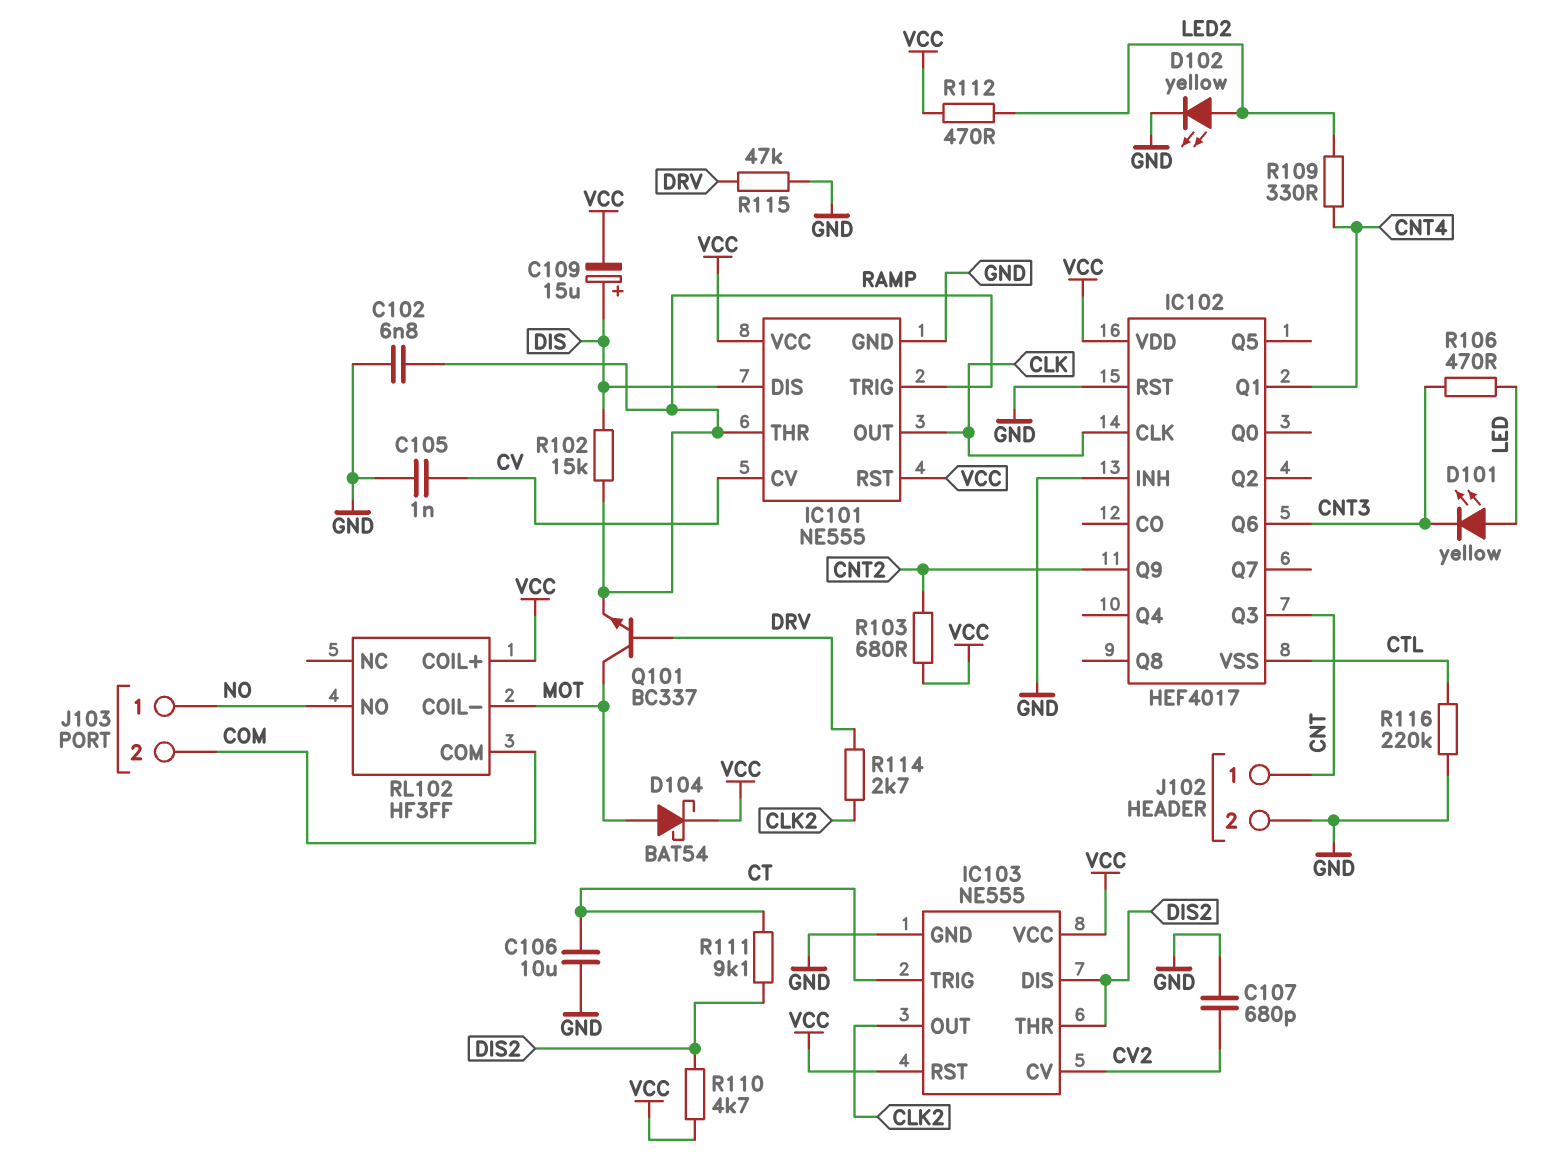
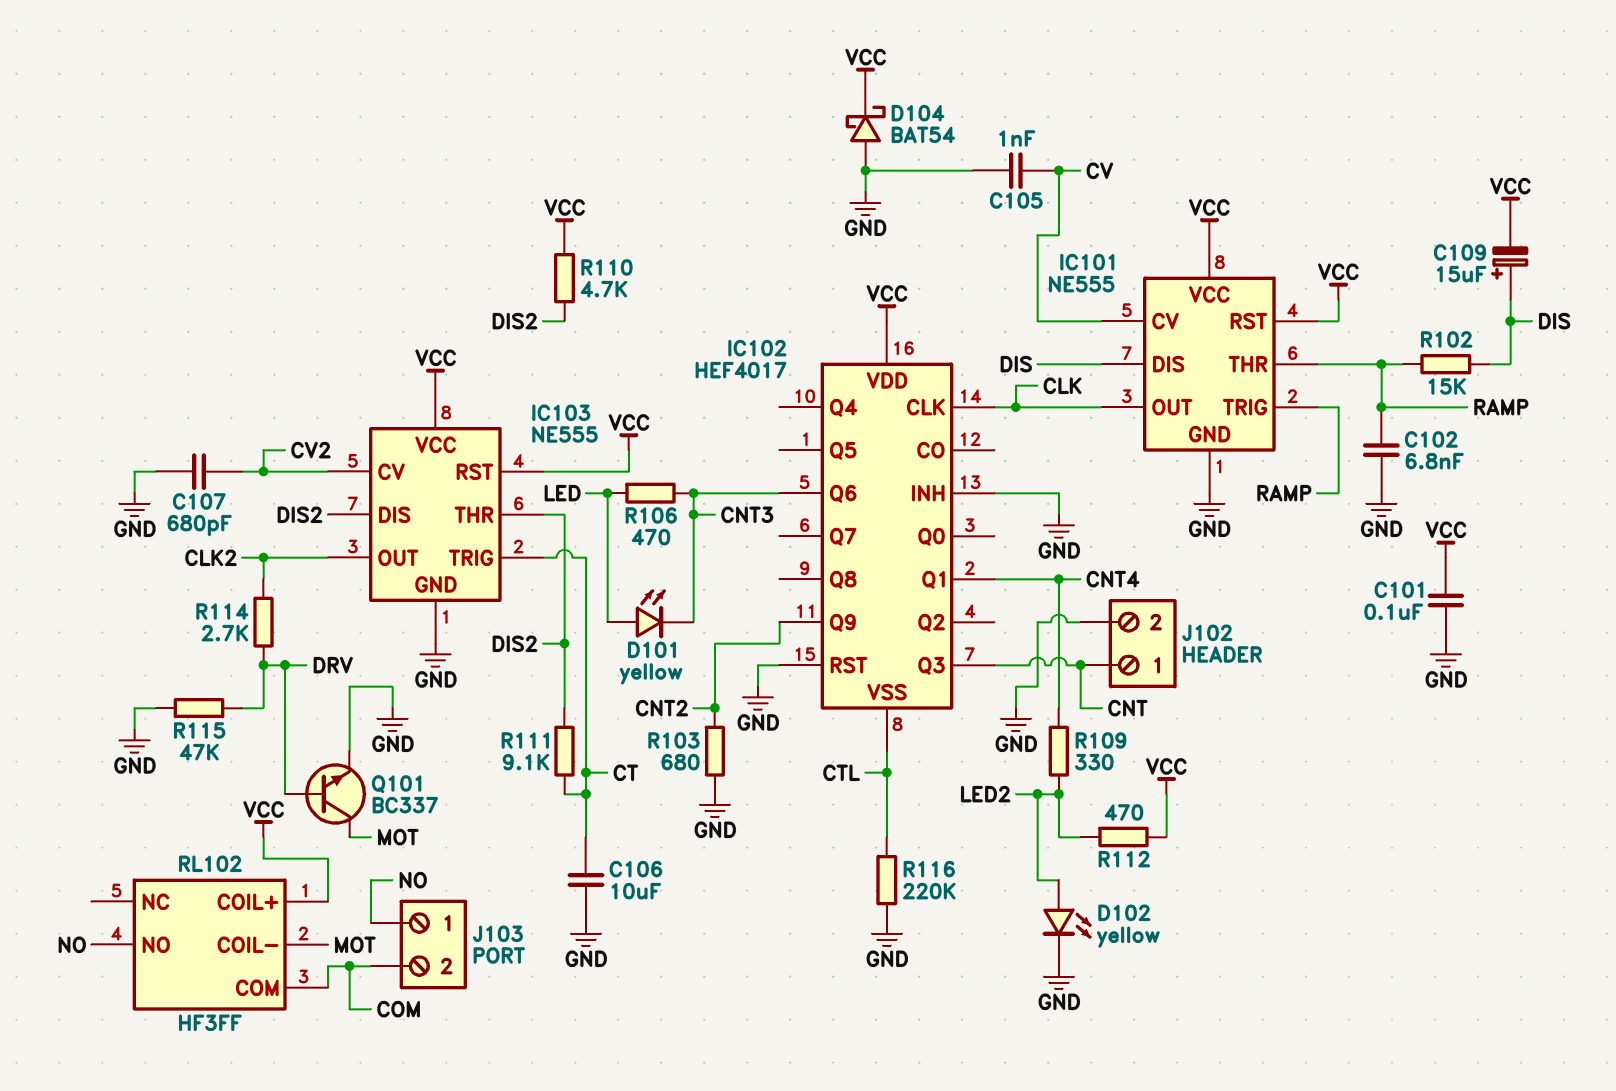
C101: none -> 100nF (GND, VCC)
D104: schottky BAT54 (A MOT, K VCC) -> schottky BAT54 (A GND, K VCC)
Q101: NPN BC337 (B DRV, C MOT, E RAMP) -> NPN BC337 (B DRV, C MOT, E GND)
R103: 680 (CNT2, VCC) -> 680 (CNT2, GND)

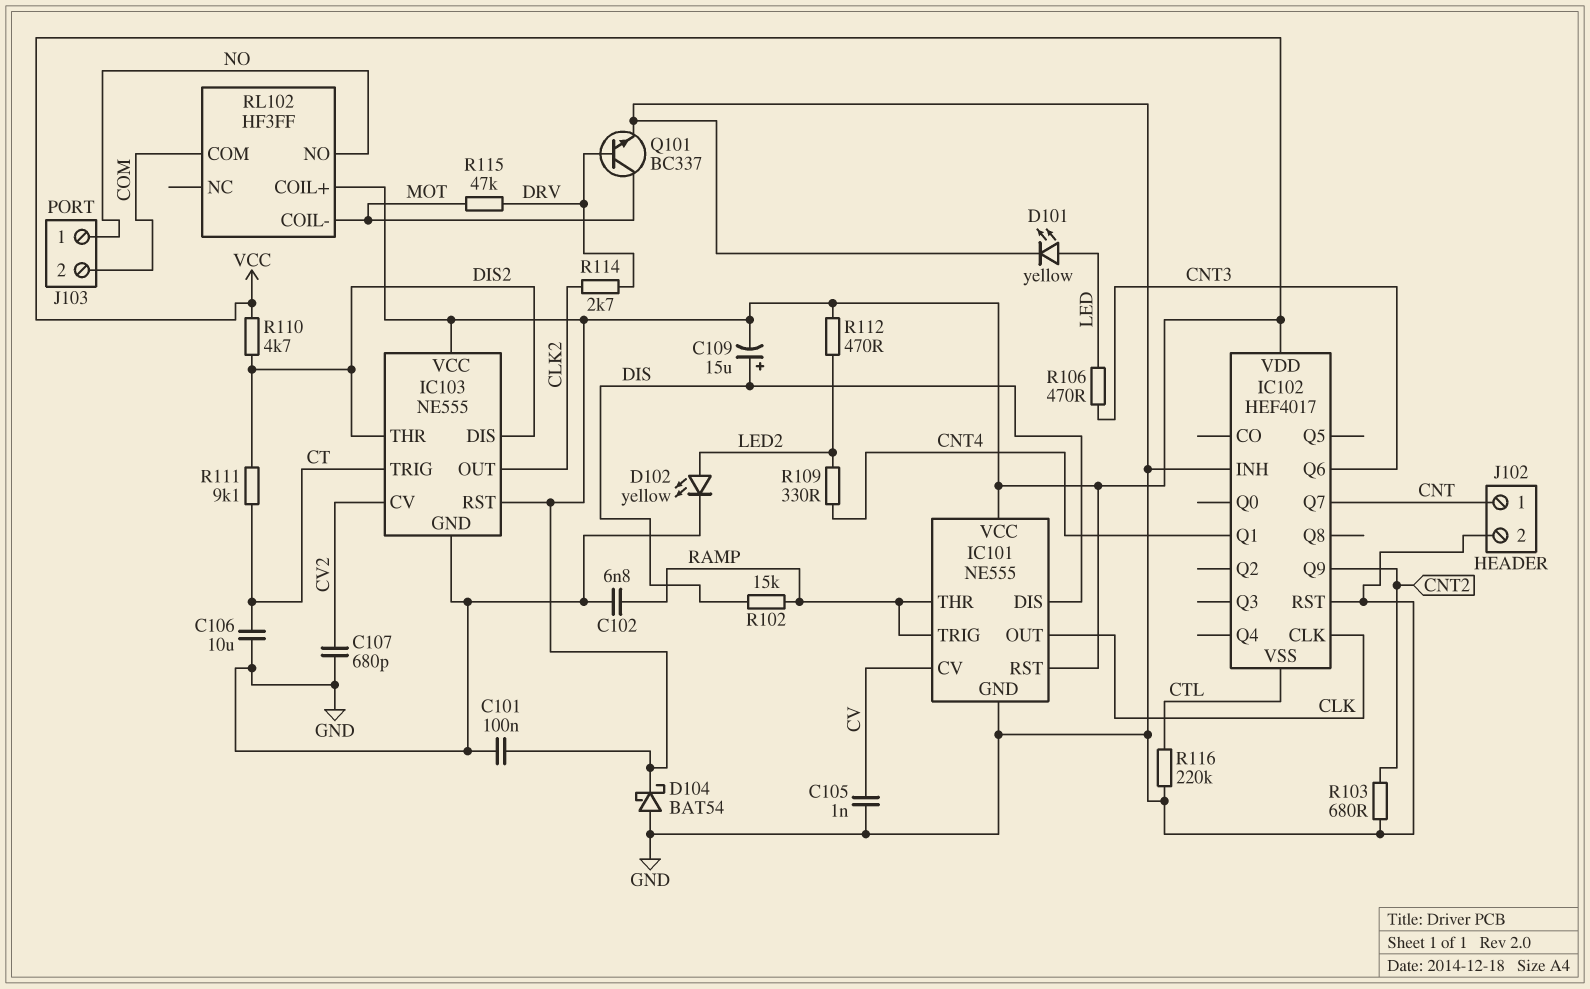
D101: LED yellow (A LED, K CNT3) -> LED yellow (A LED, K GND)
IC102 pin Q3: CNT -> none
IC102 pin Q7: none -> CNT
R115: 47k (DRV, GND) -> 47k (DRV, MOT)

